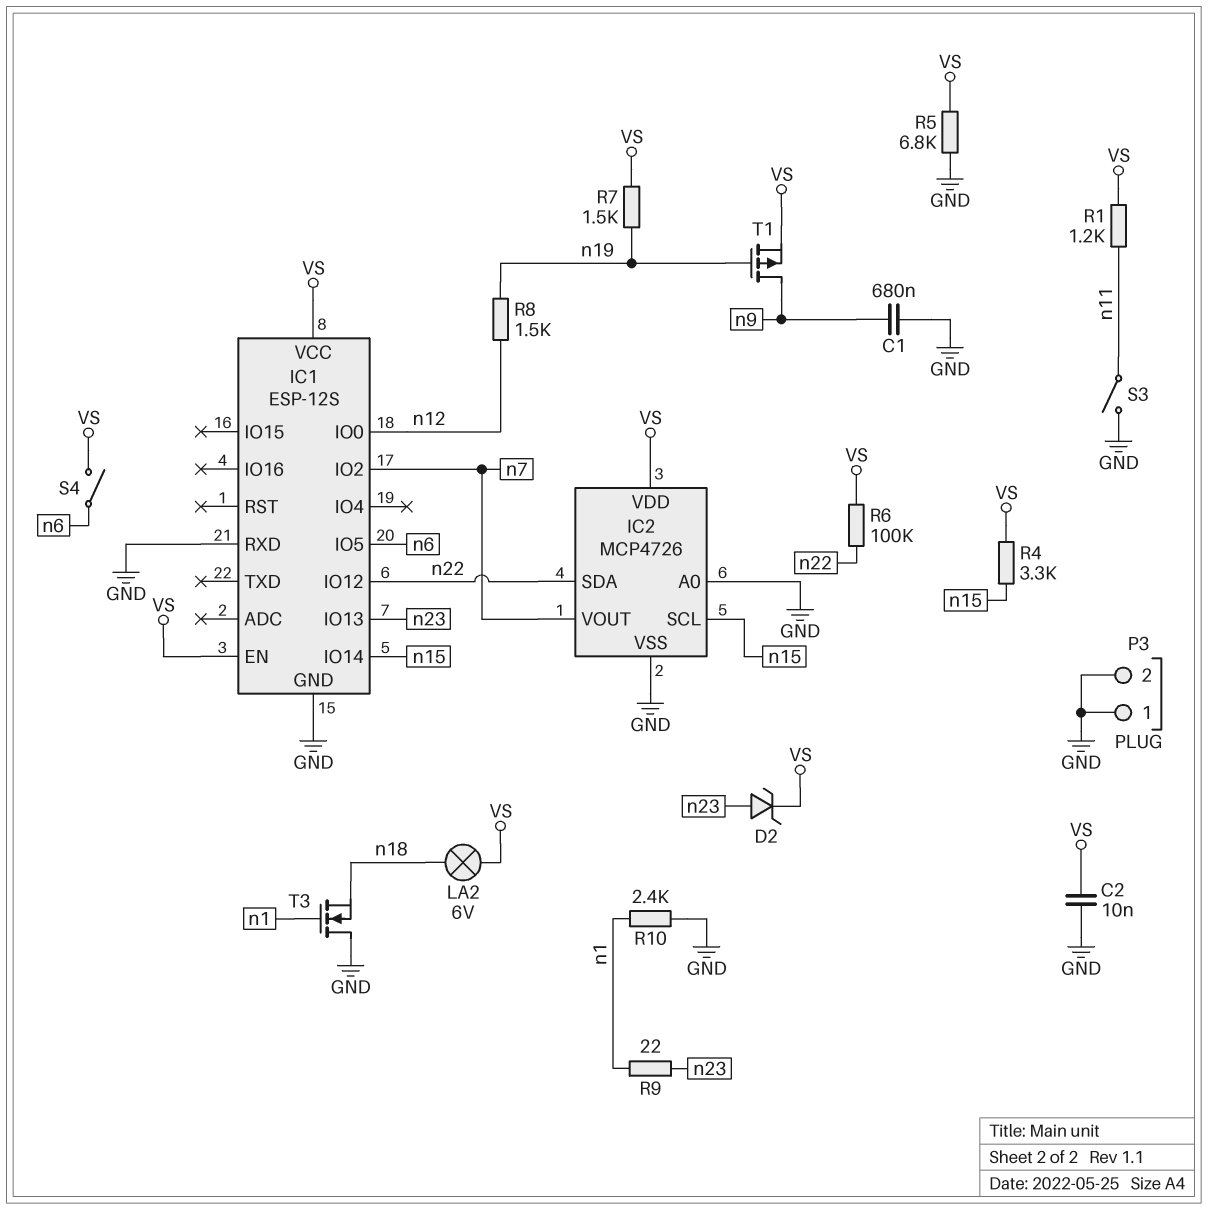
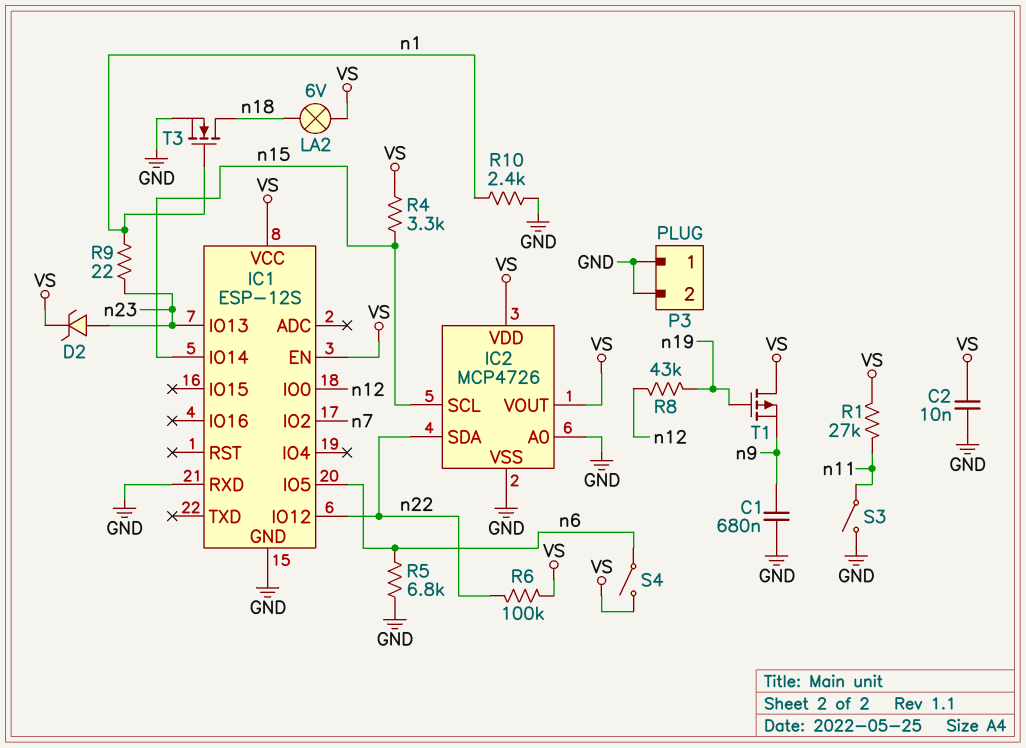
IC2 pin VOUT: n7 -> VS
R1: 1.2k (VS, n11) -> 27k (VS, n11)
R5: 6.8k (GND, VS) -> 6.8k (GND, n6)
R7: 1.5k (VS, n19) -> none
R8: 1.5k (n12, n19) -> 43k (n12, n19)
T1: PMOS (G n19, D n9, S VS) -> PMOS (G n19, D VS, S n9)
T3: NMOS (G n1, D GND, S n18) -> NMOS (G n1, D n18, S GND)

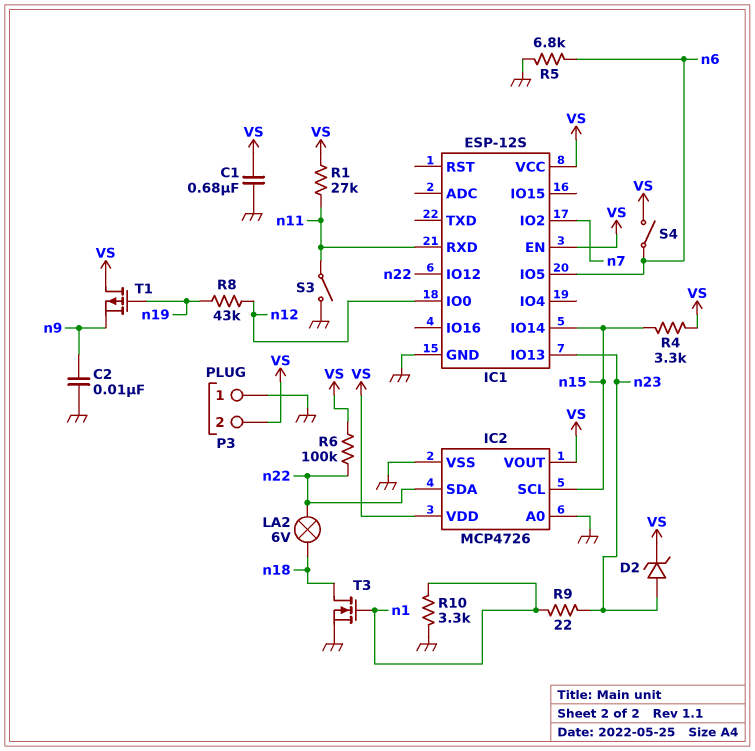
C1: 680nF (GND, n9) -> 680nF (GND, VS)
C2: 10nF (GND, VS) -> 10nF (GND, n9)
IC1 pin RXD: GND -> n11
LA2: lamp 6V (VS, n18) -> lamp 6V (n18, n22)
P3 pin 2: GND -> VS
R10: 2.4k (GND, n1) -> 3.3k (GND, n1)

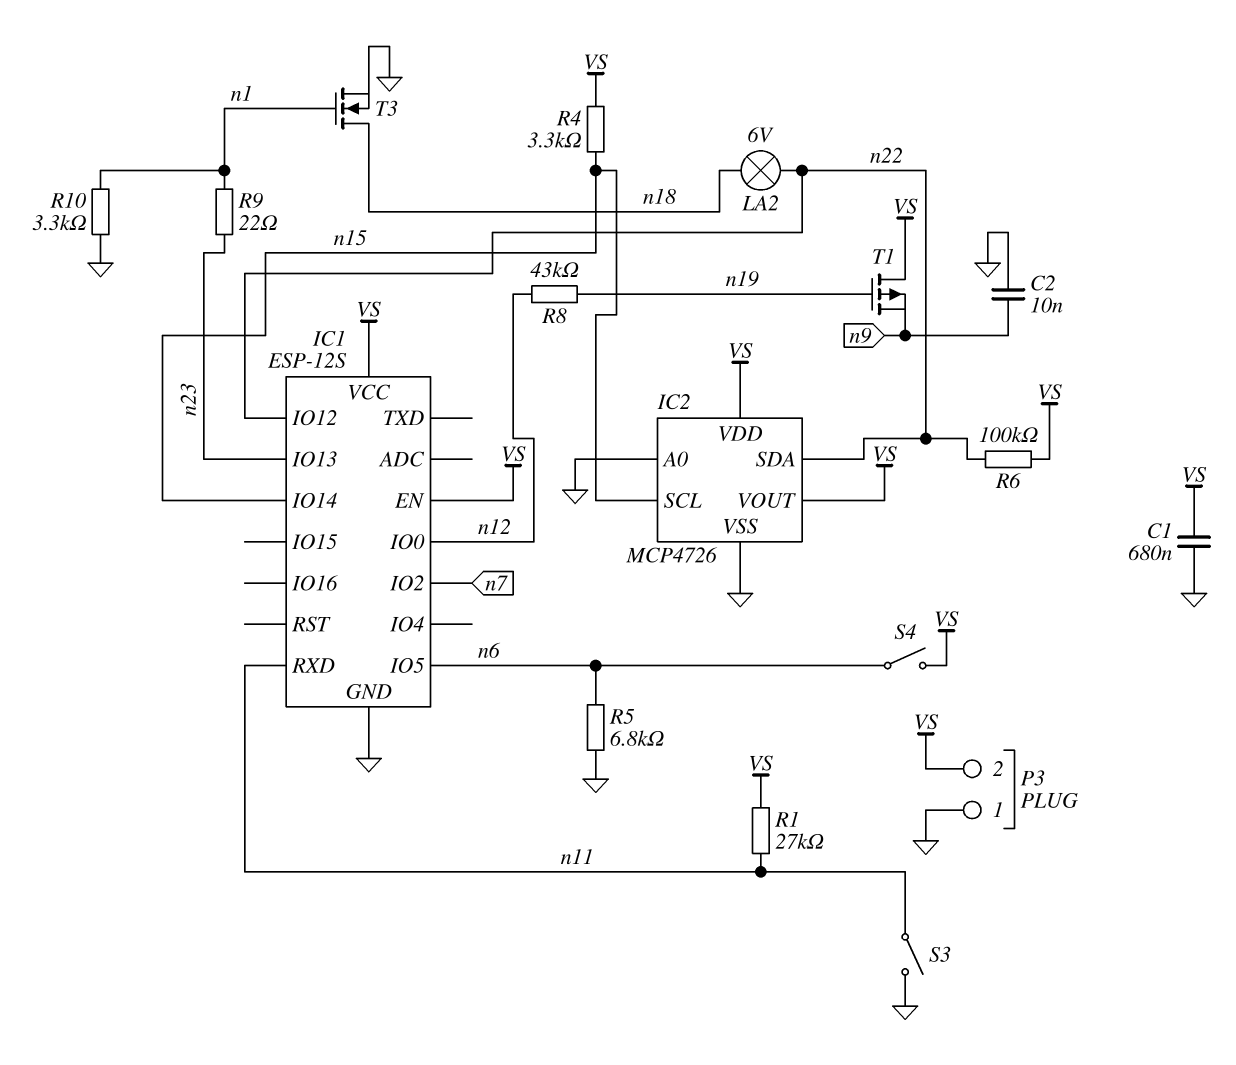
D2: zener (A n23, K VS) -> none

